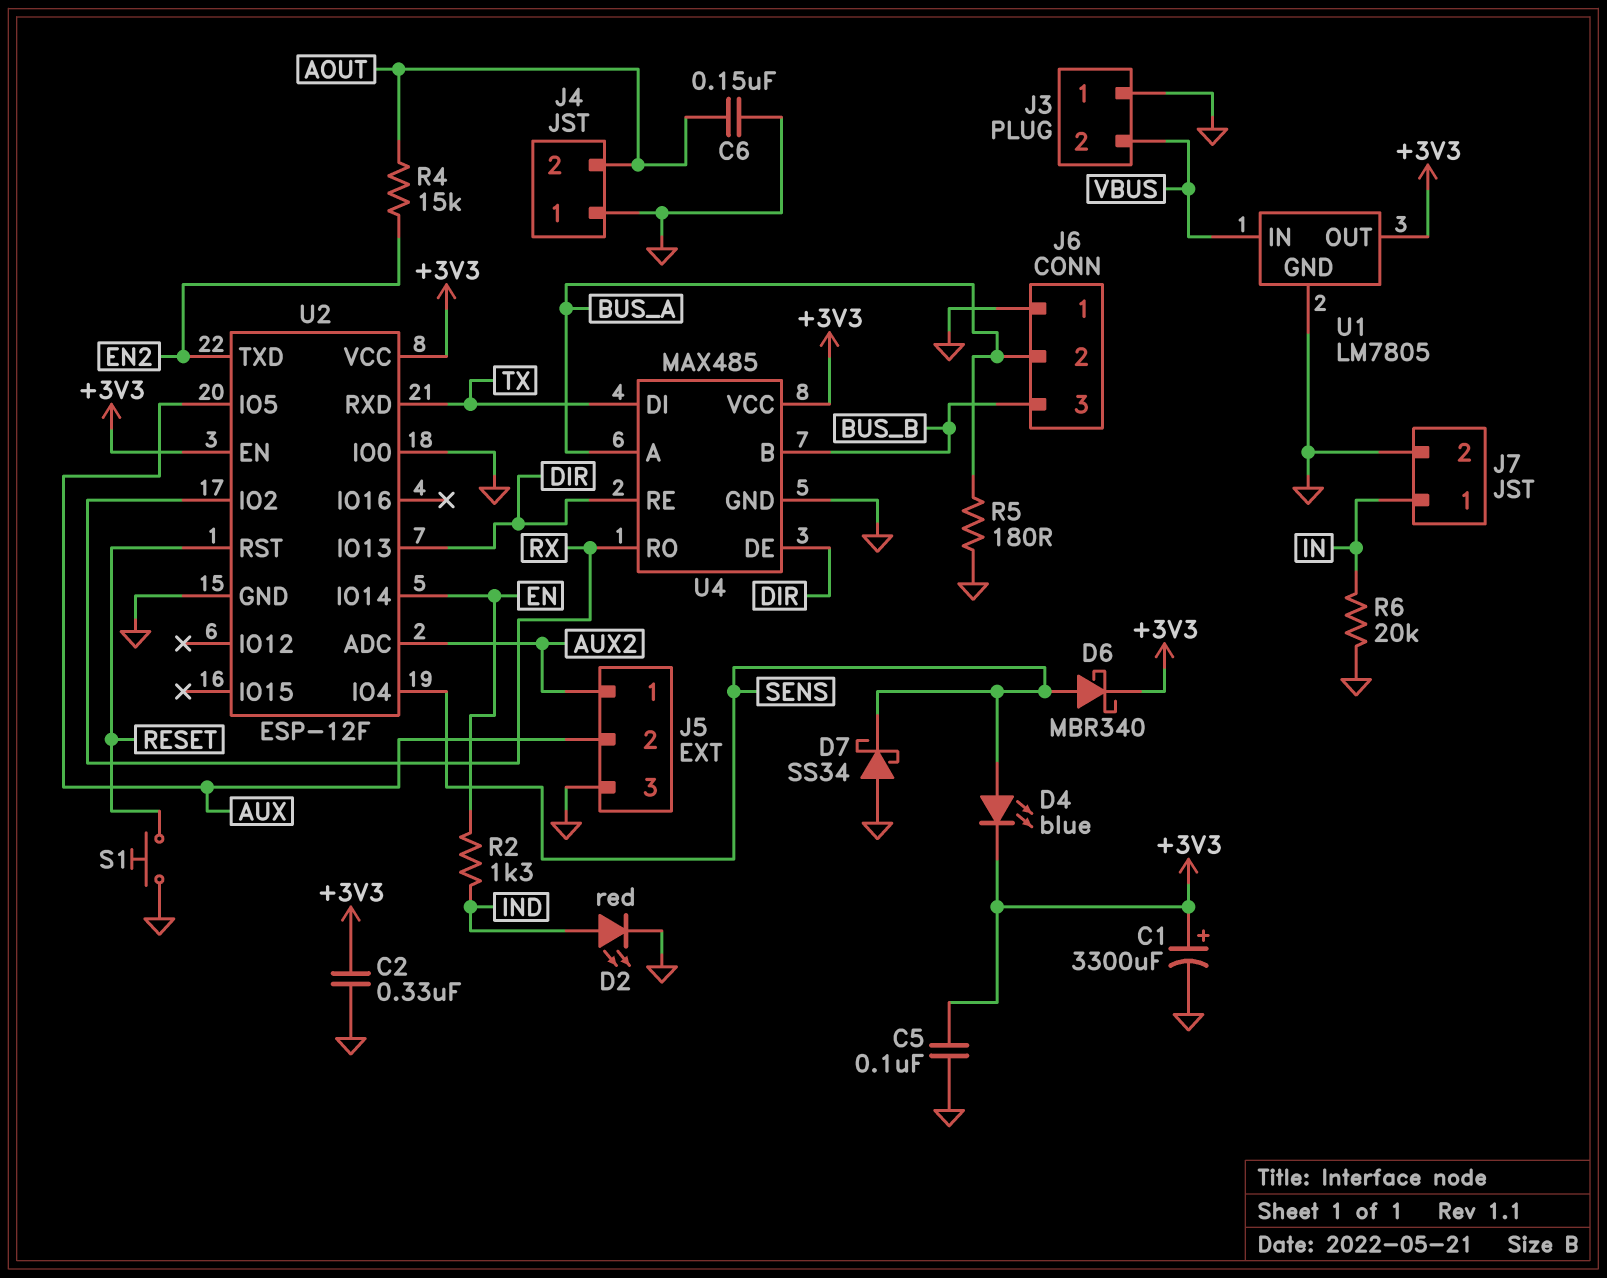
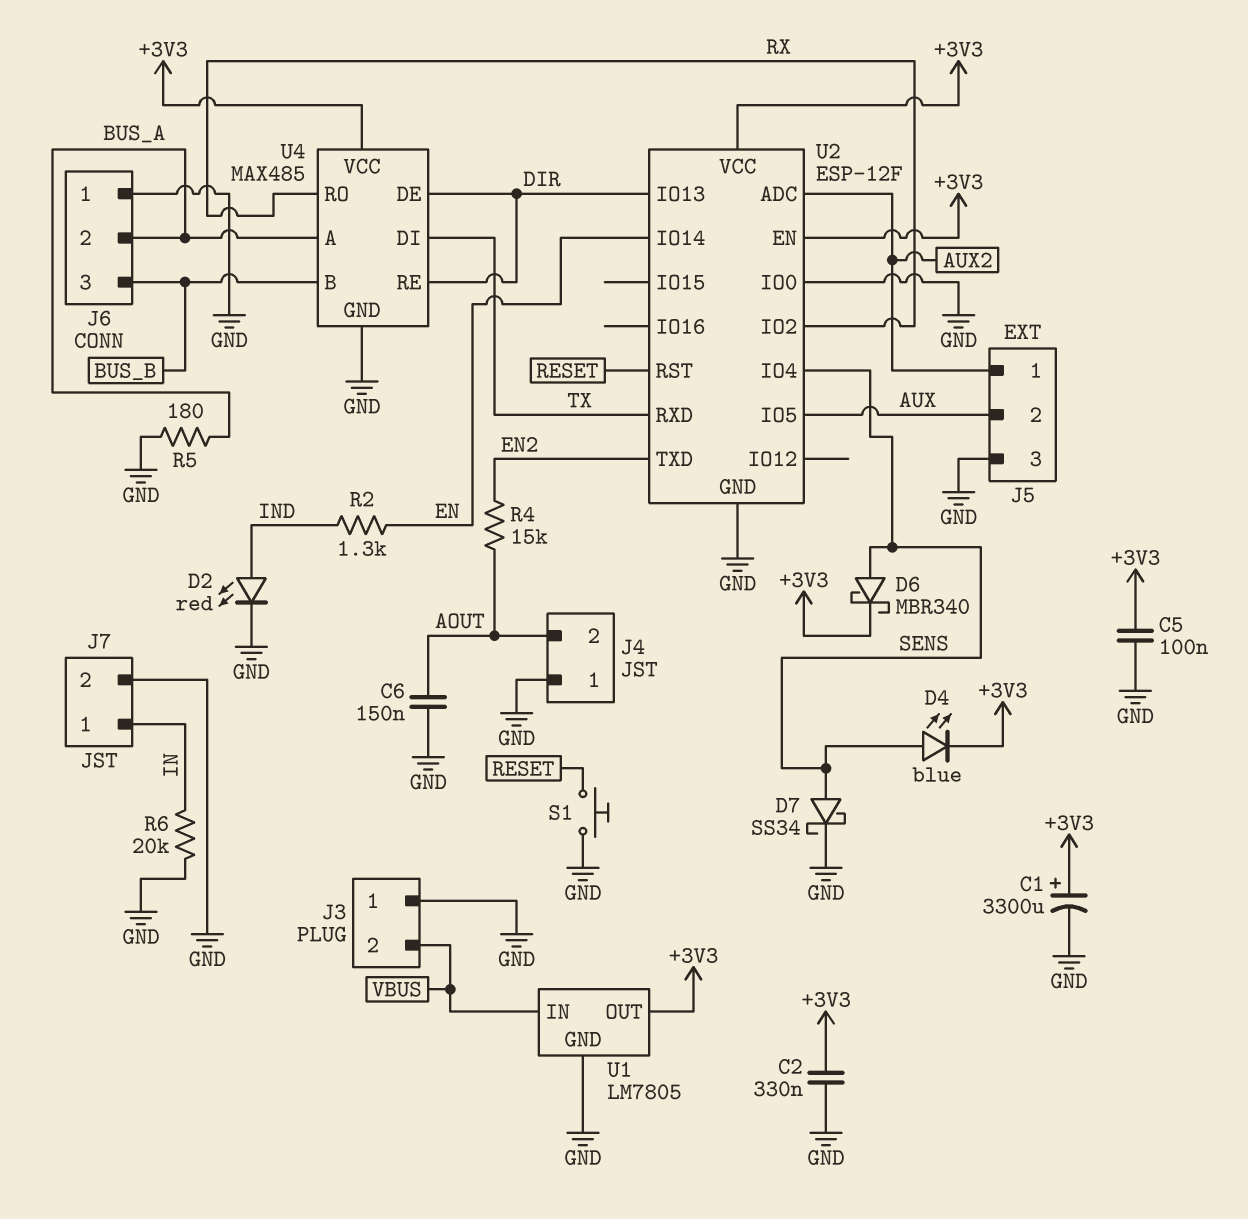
D7: schottky SS34 (A GND, K SENS) -> schottky SS34 (A SENS, K GND)

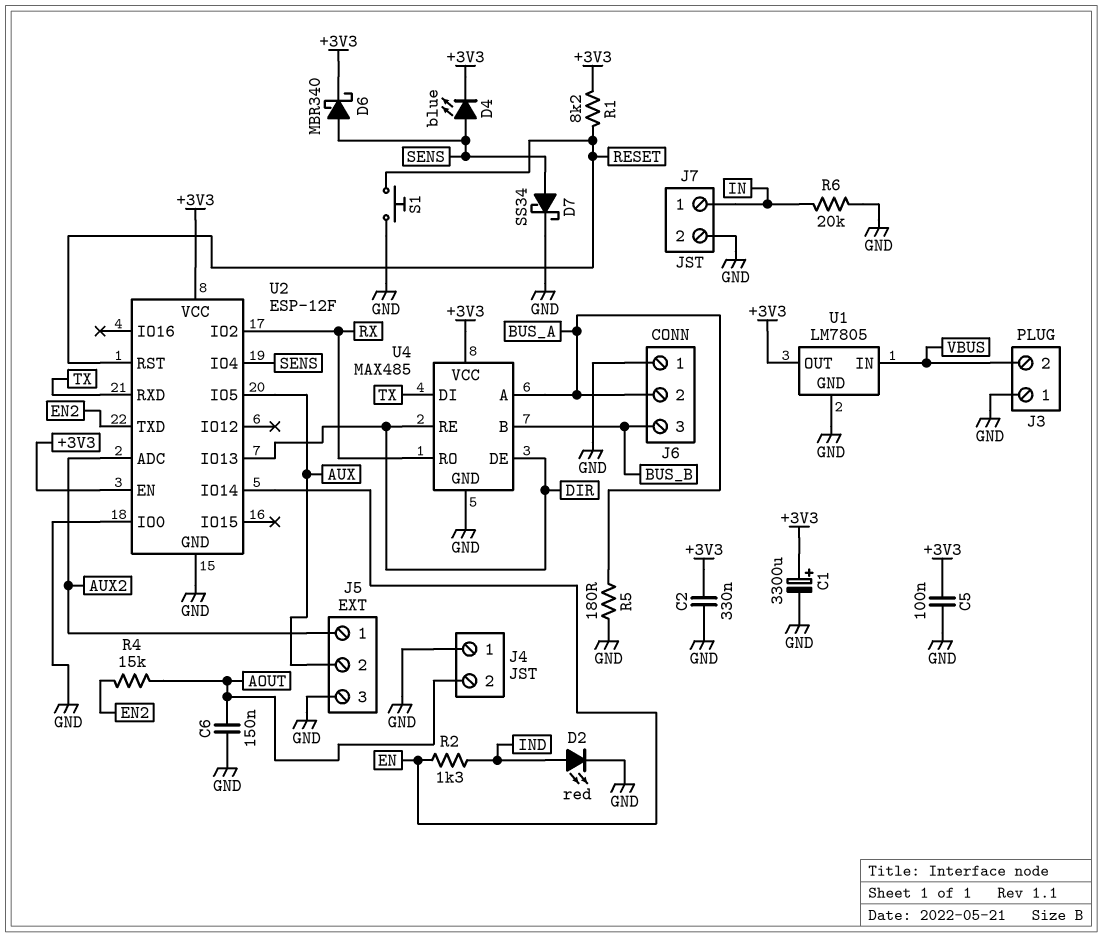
R1: none -> 8.2k (+3V3, RESET)

